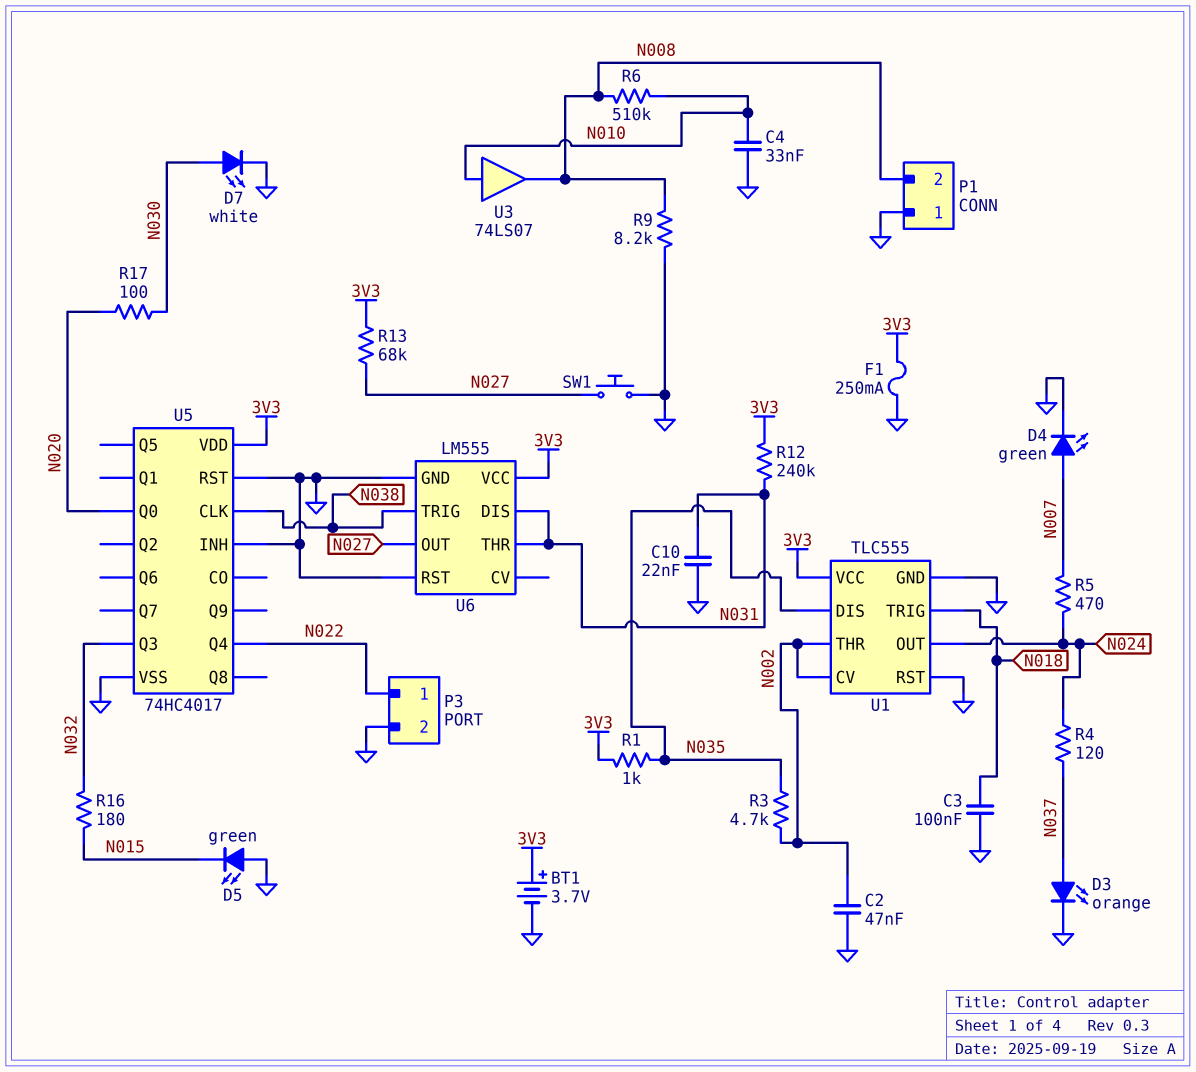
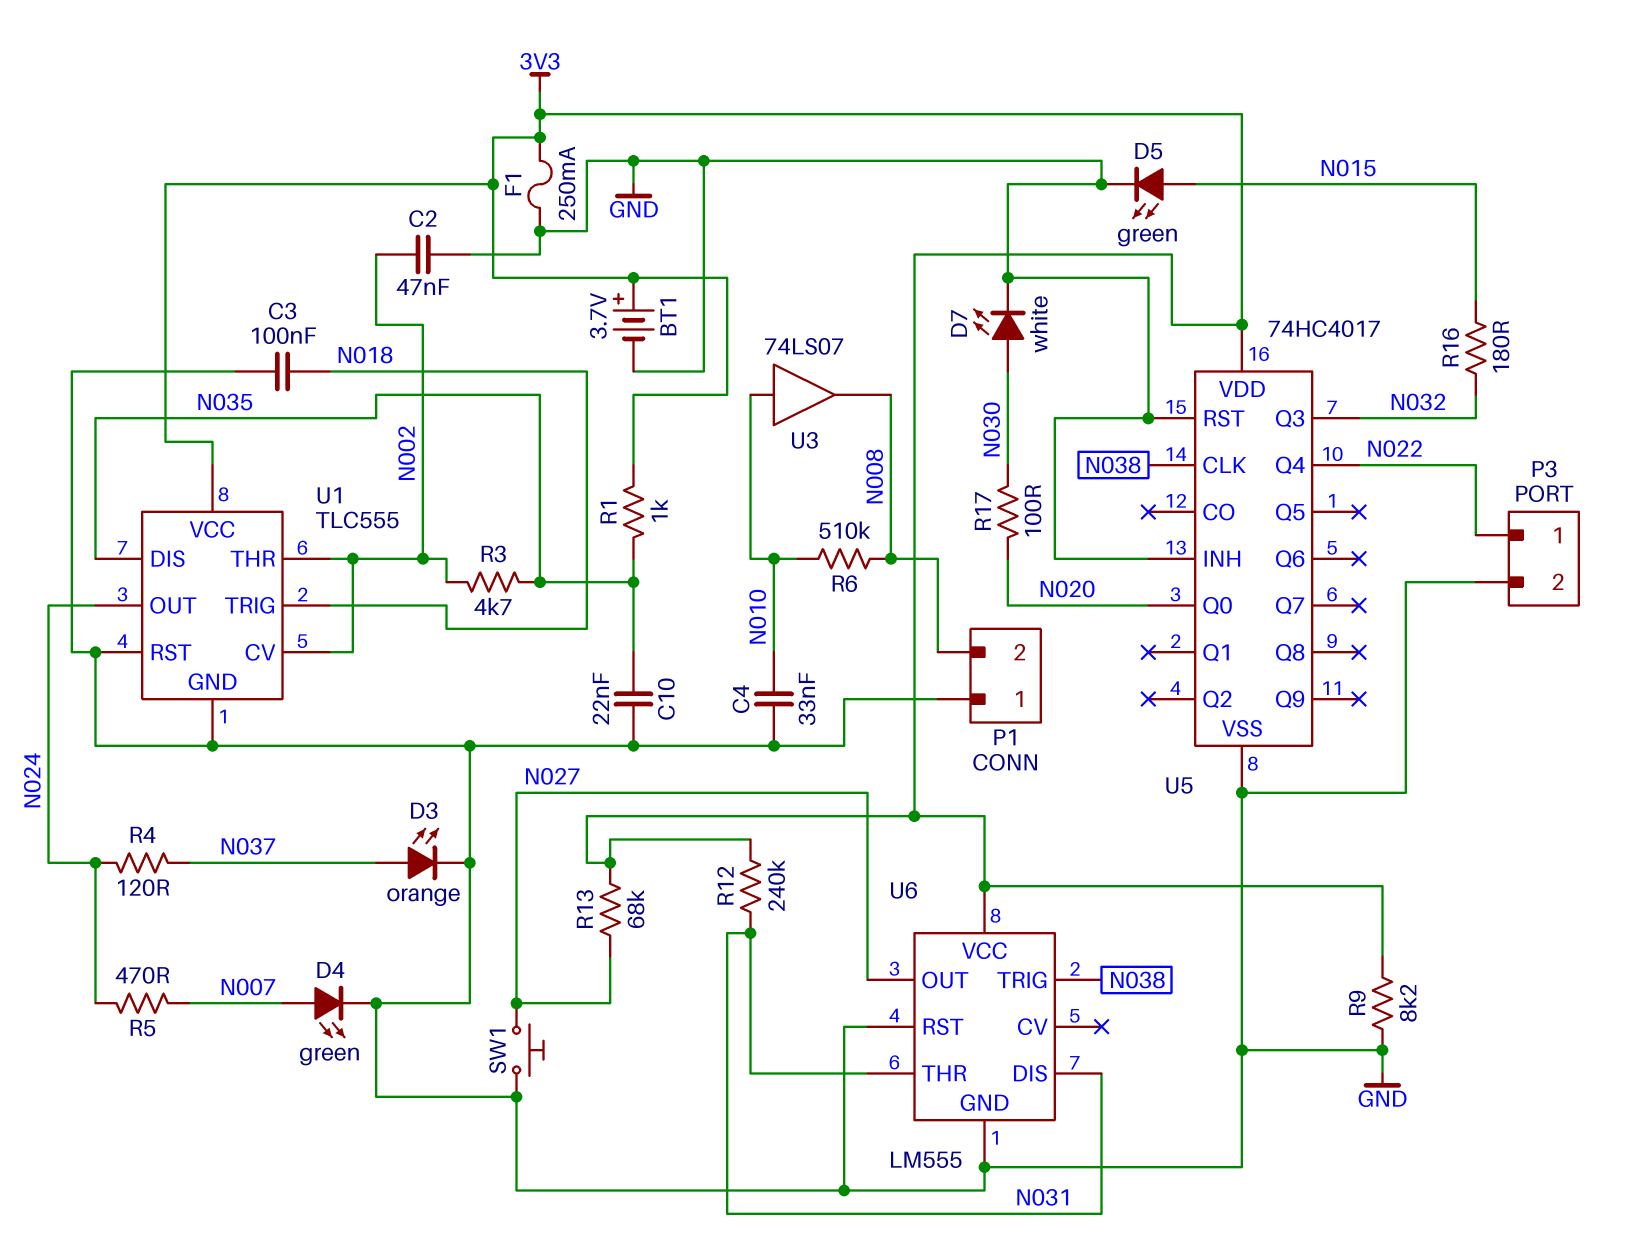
C10: 22nF (GND, N031) -> 22nF (GND, N035)
D5: LED green (A GND, K N015) -> LED green (A N015, K GND)
R9: 8.2k (GND, N008) -> 8.2k (3V3, GND)

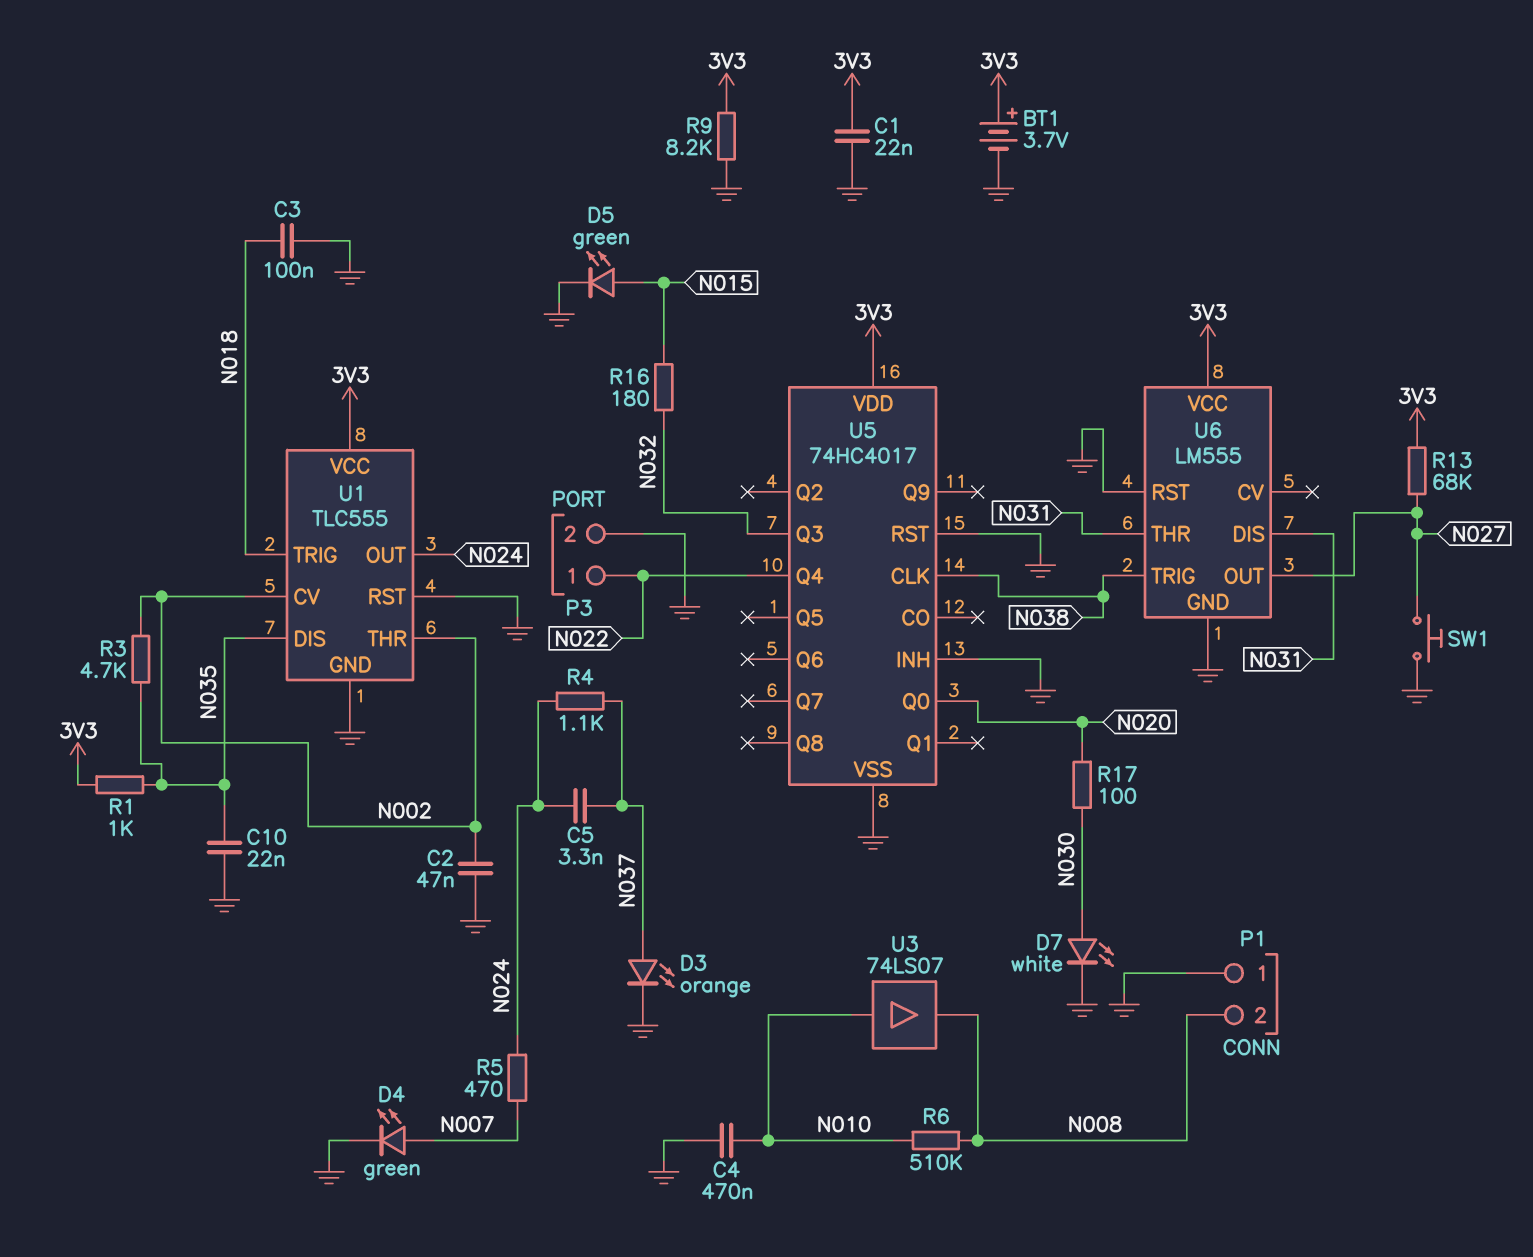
C1: none -> 22nF (3V3, GND)
C4: 33nF (GND, N010) -> 470nF (GND, N010)
C5: none -> 3.3nF (N024, N037)
F1: 250mA (3V3, GND) -> none
R4: 120 (N024, N037) -> 1.1k (N024, N037)
R12: 240k (3V3, N031) -> none

